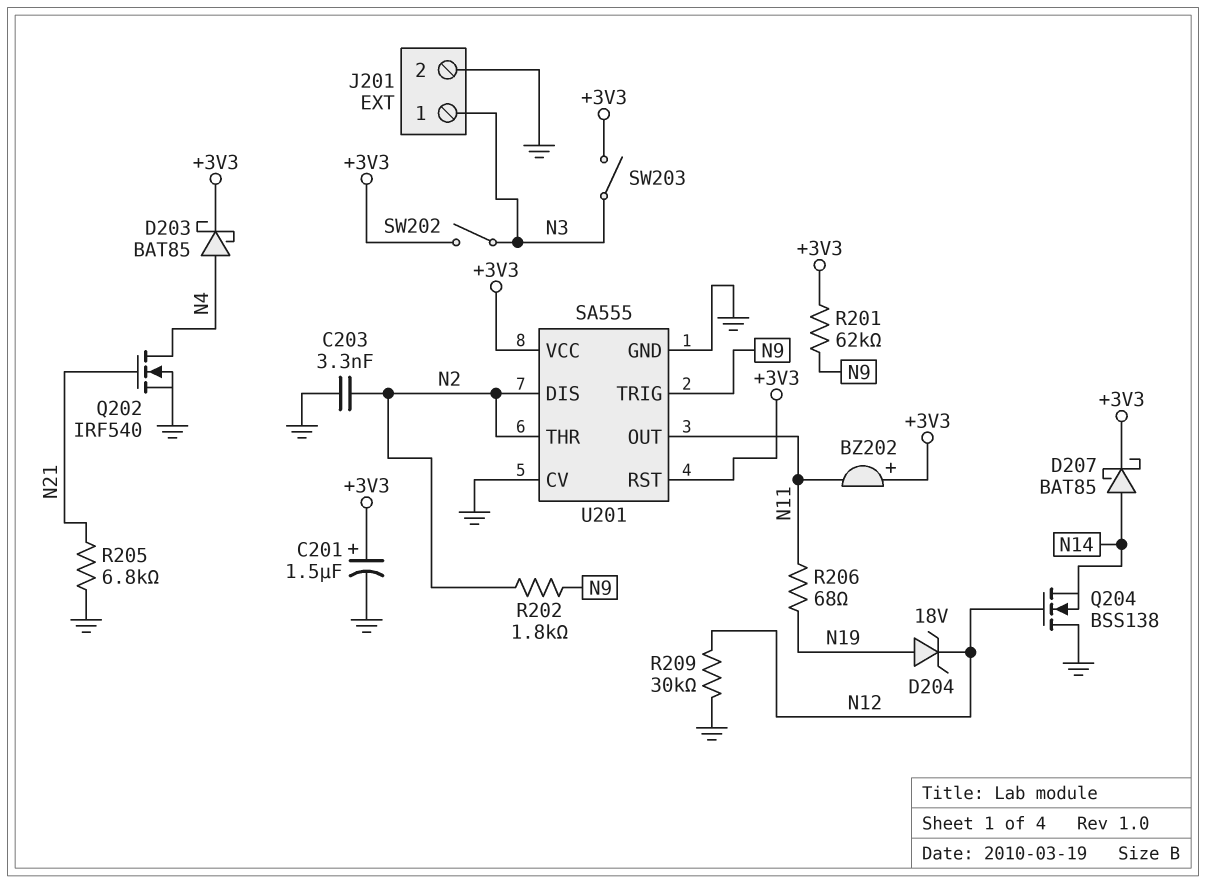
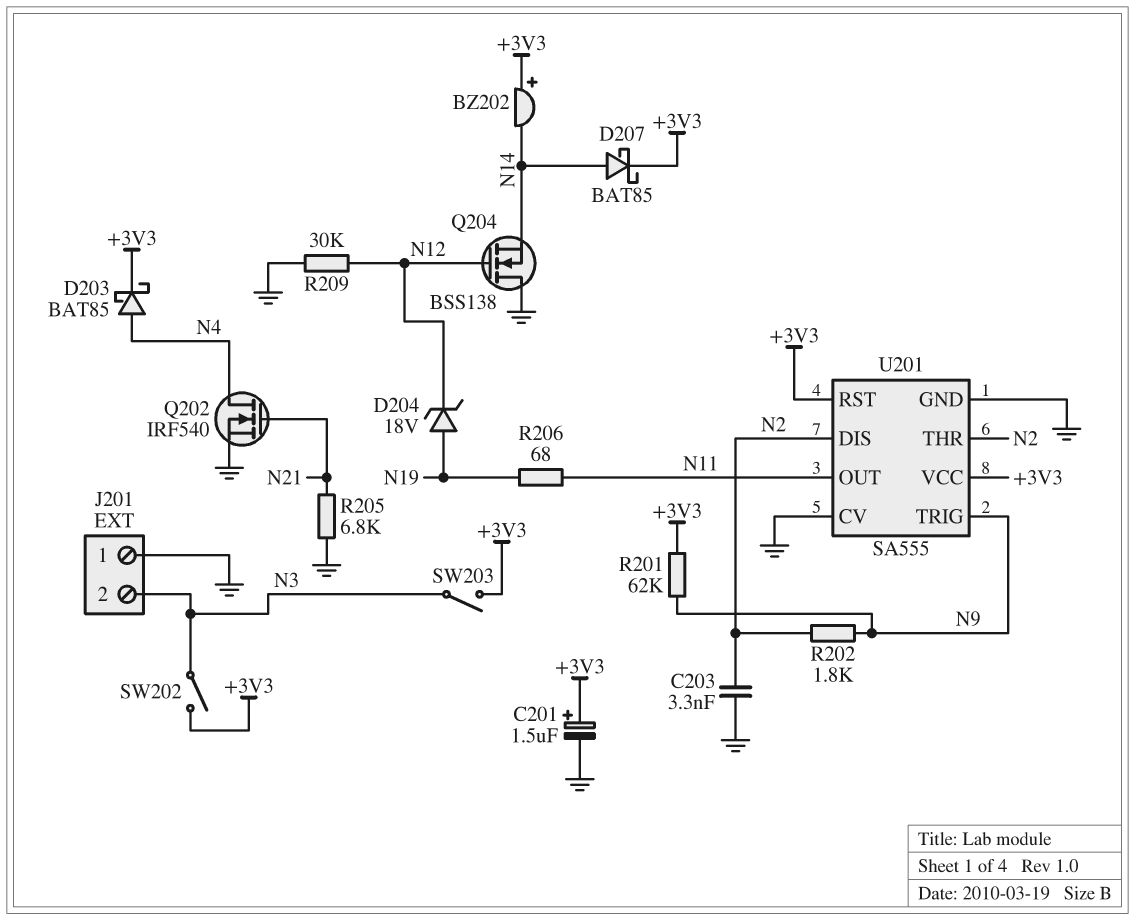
BZ202: buzzer (plus +3V3, minus N11) -> buzzer (plus +3V3, minus N14)
J201 pin 1: N3 -> GND
J201 pin 2: GND -> N3

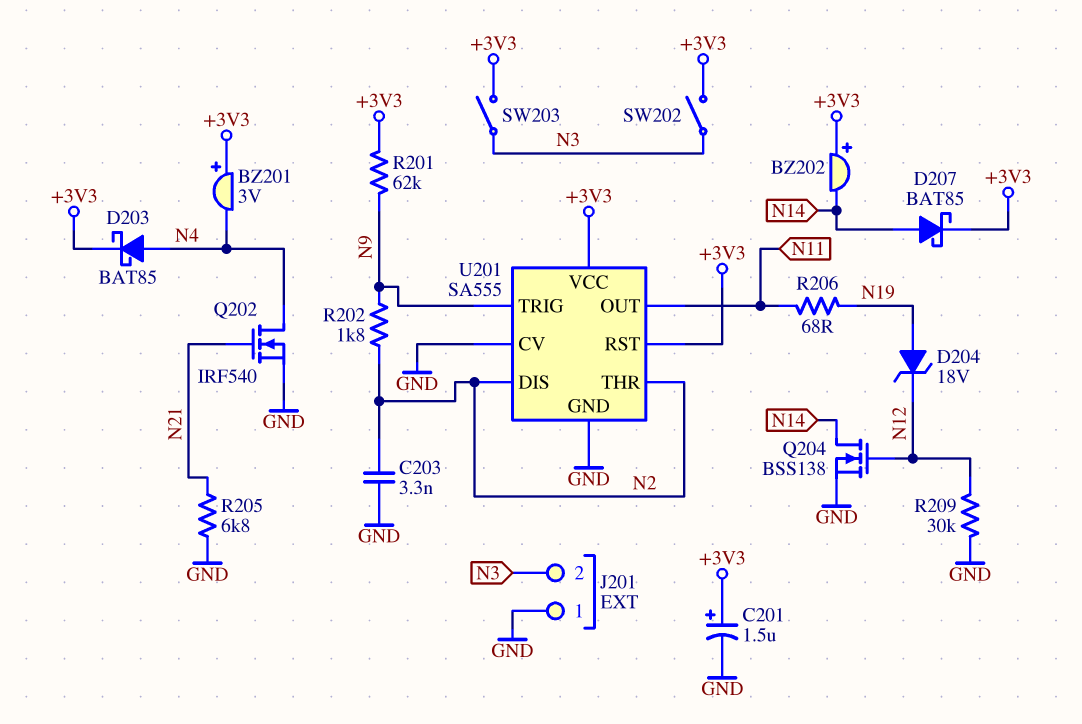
BZ201: none -> buzzer 3V (plus +3V3, minus N4)
Q204: NMOS BSS138 (G N12, D GND, S N14) -> NMOS BSS138 (G N12, D N14, S GND)

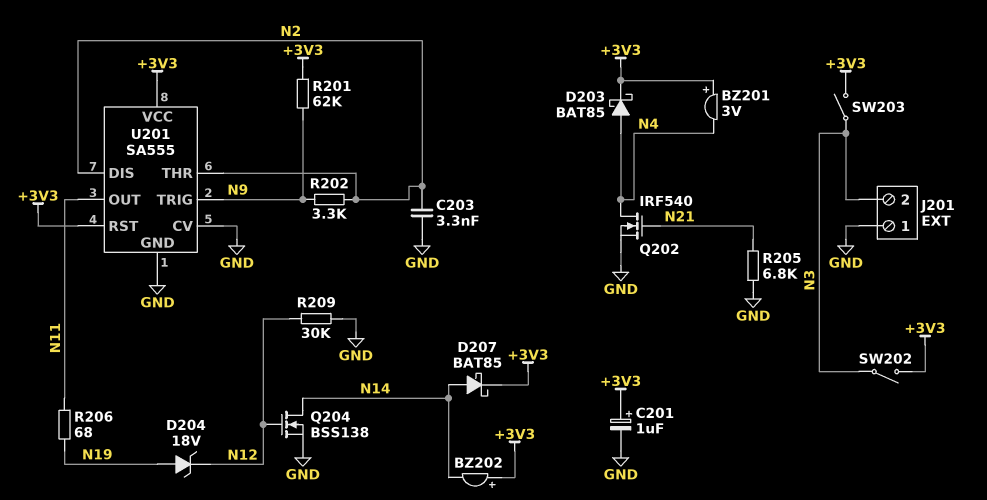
C201: 1.5uF (plus +3V3, minus GND) -> 1uF (plus +3V3, minus GND)
R202: 1.8k (N2, N9) -> 3.3k (N2, N9)

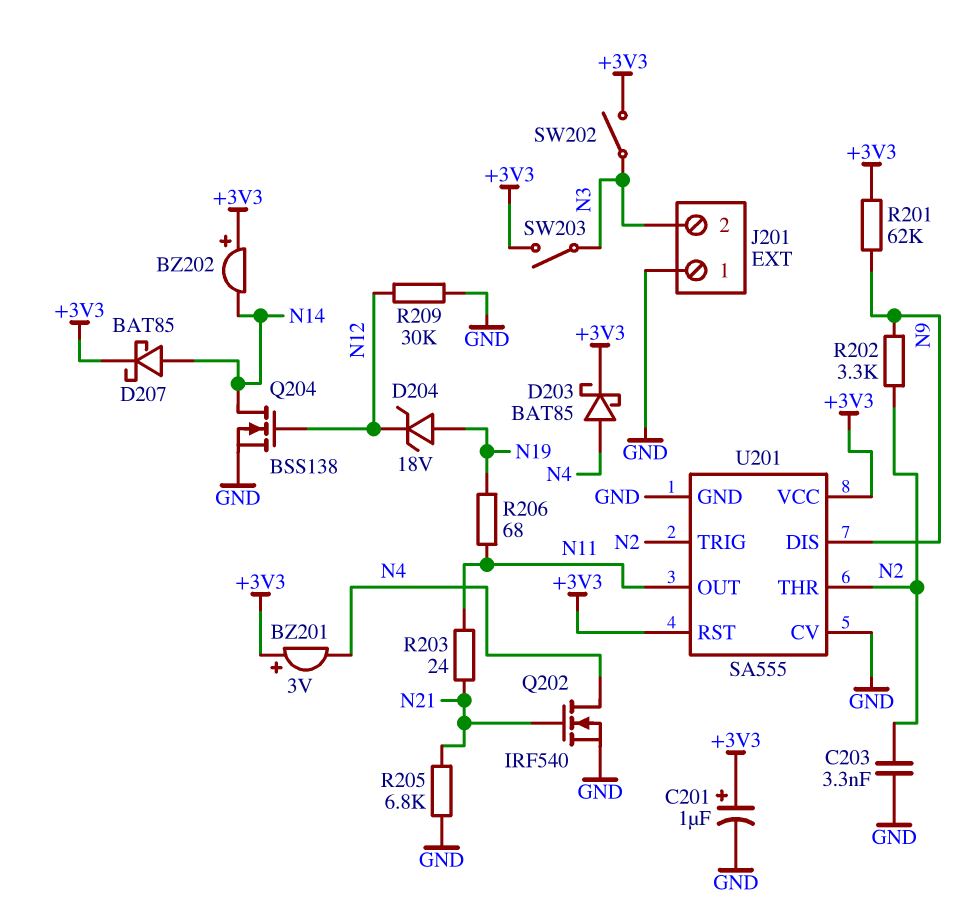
R203: none -> 24 (N11, N21)
U201 pin DIS: N2 -> N9
U201 pin TRIG: N9 -> N2

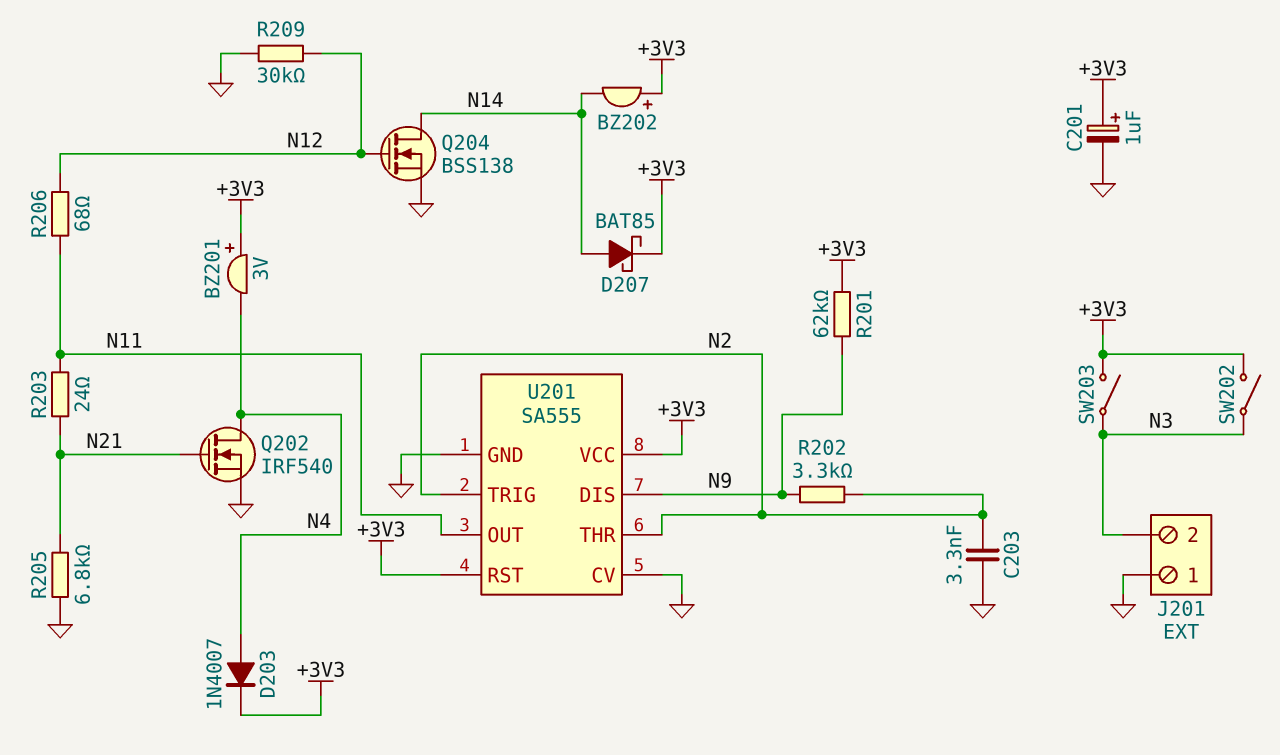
D203: schottky BAT85 (A N4, K +3V3) -> diode 1N4007 (A N4, K +3V3)
D204: zener 18V (A N19, K N12) -> none
R206: 68 (N11, N19) -> 68 (N11, N12)

